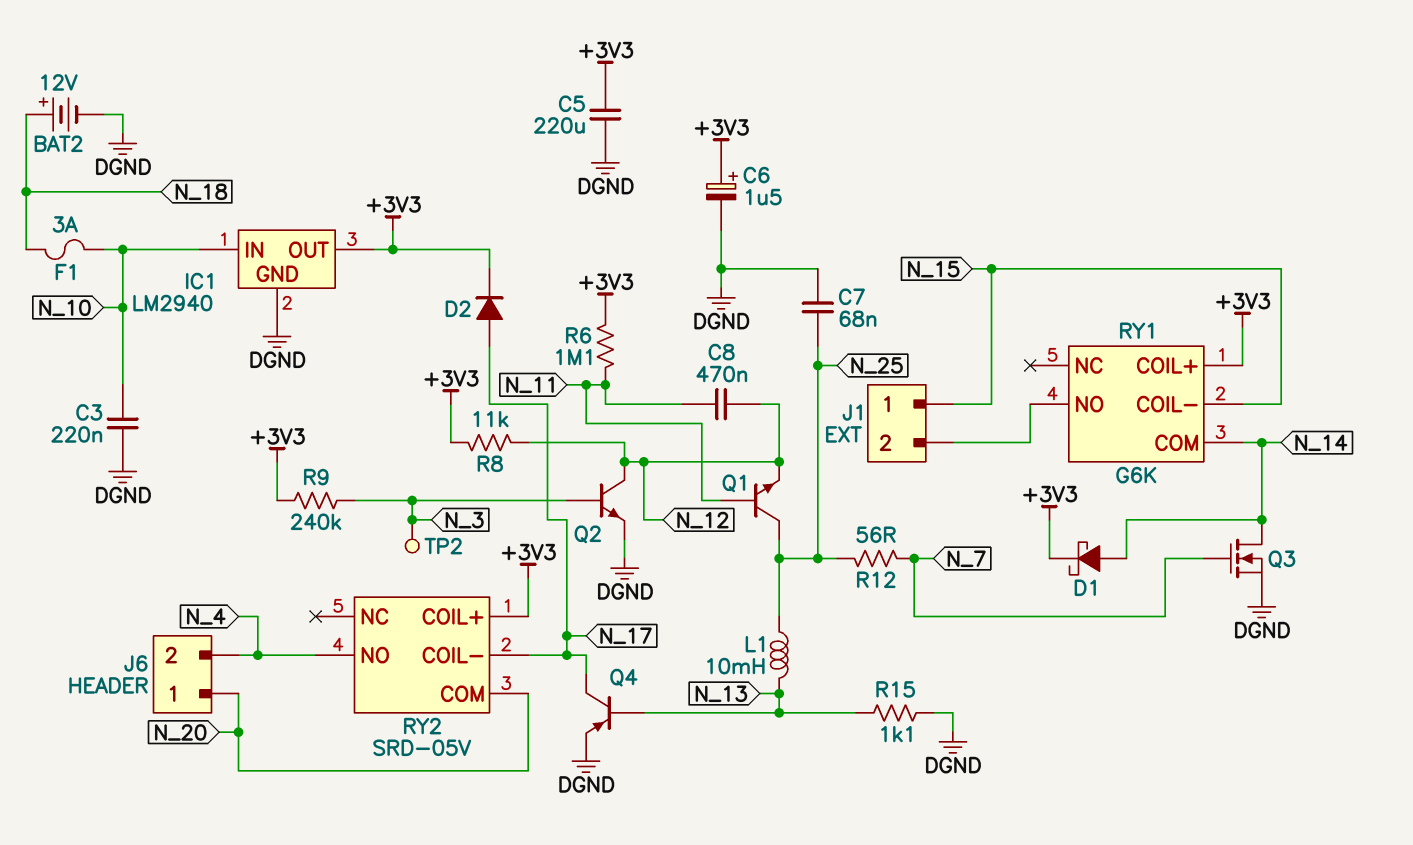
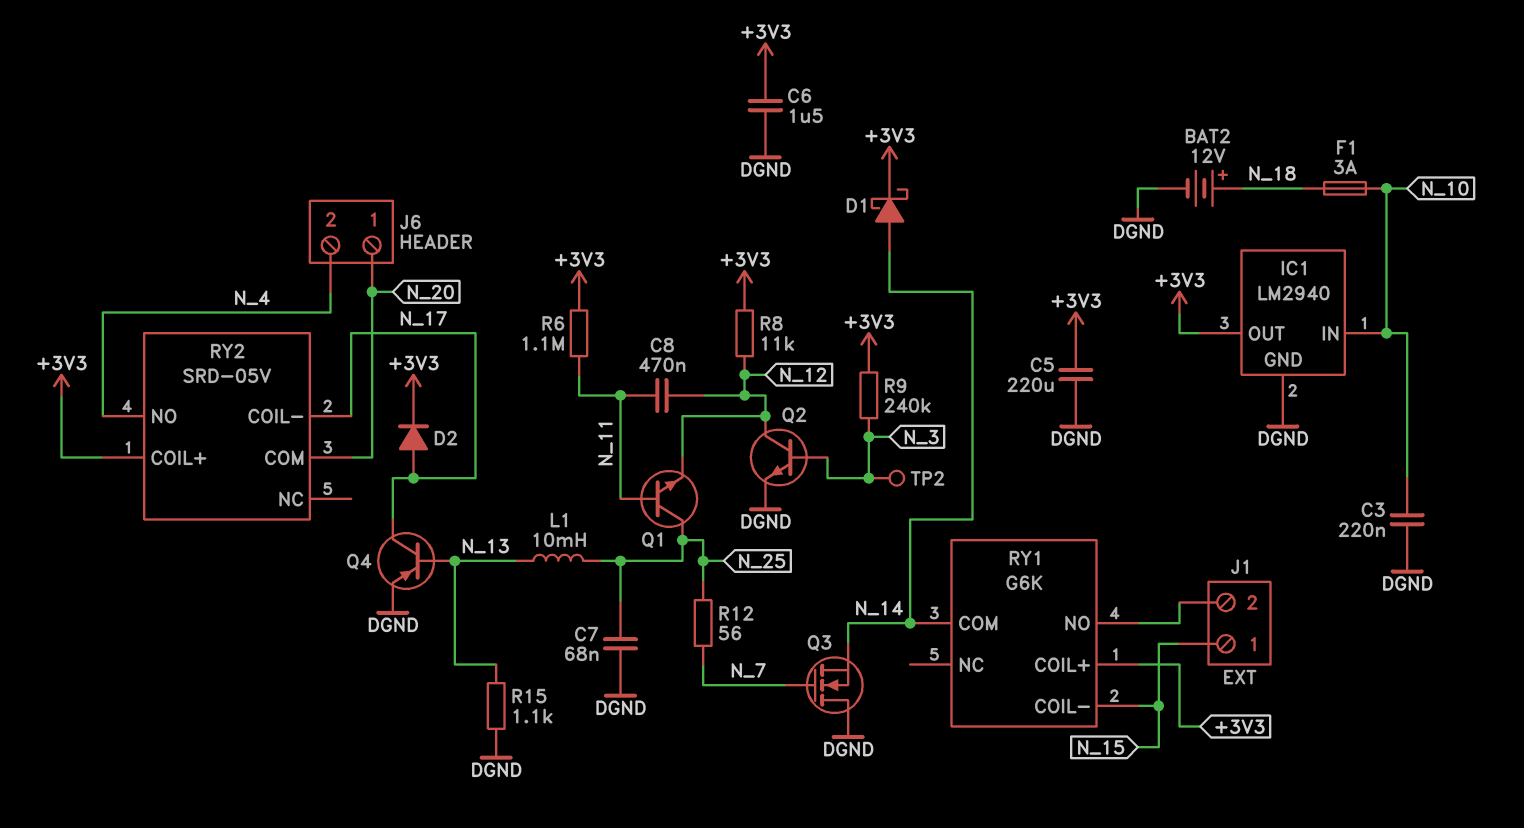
C6: 1.5uF (plus +3V3, minus DGND) -> 1.5uF (+3V3, DGND)
Q3: NMOS (G N_7, D N_14, S DGND) -> NMOS (G N_7, D DGND, S N_14)

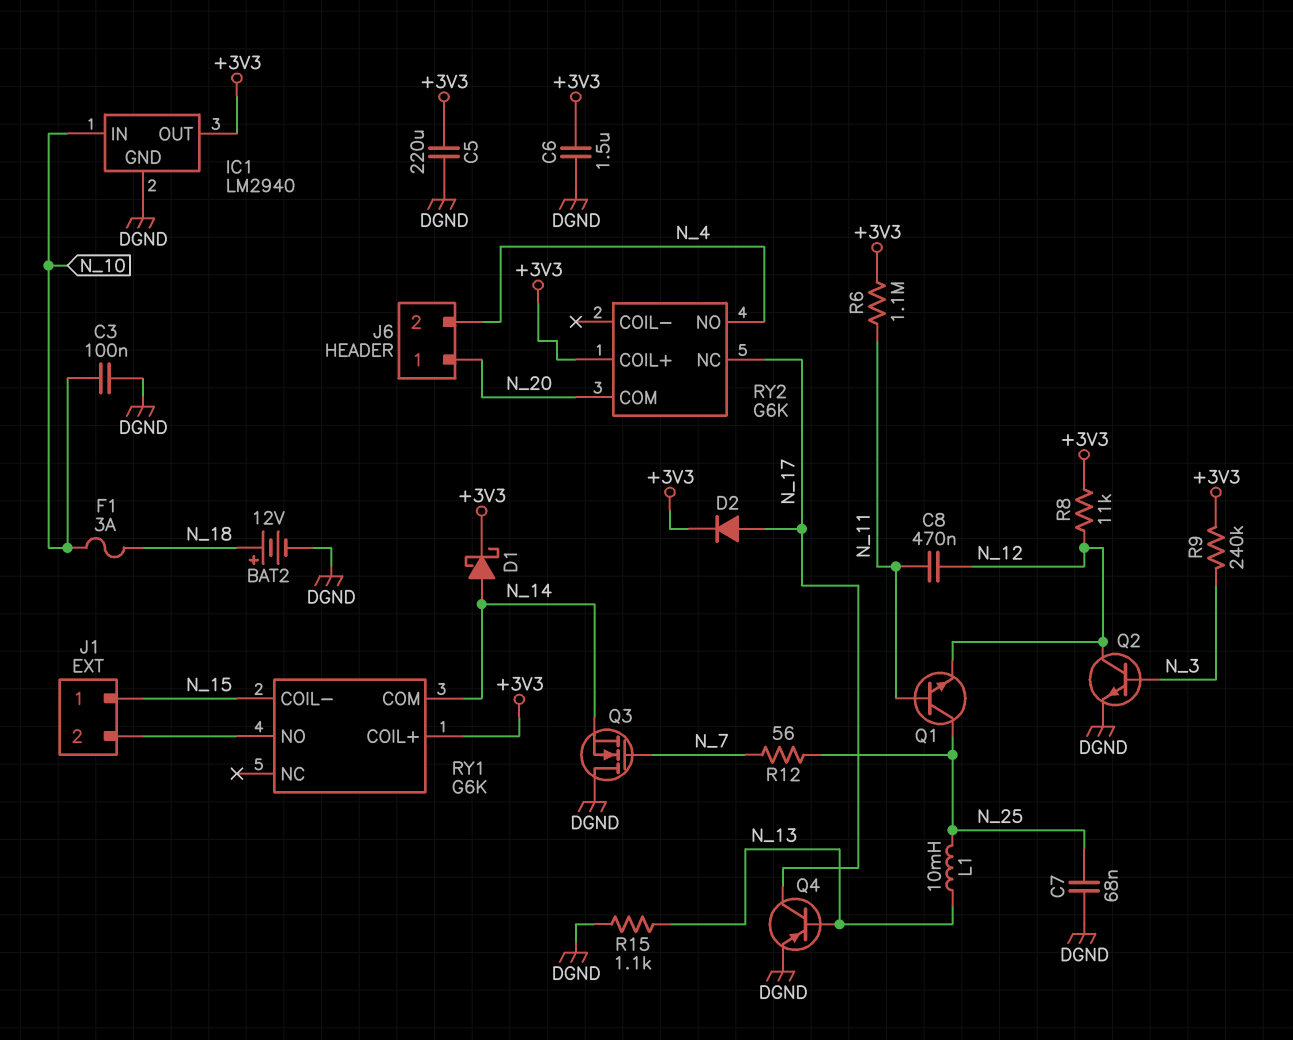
C3: 220nF (DGND, N_10) -> 100nF (DGND, N_10)
RY2: SRD-05V -> G6K
RY2 pin COIL-: N_17 -> none
RY2 pin NC: none -> N_17
TP2: test point (N_3) -> none

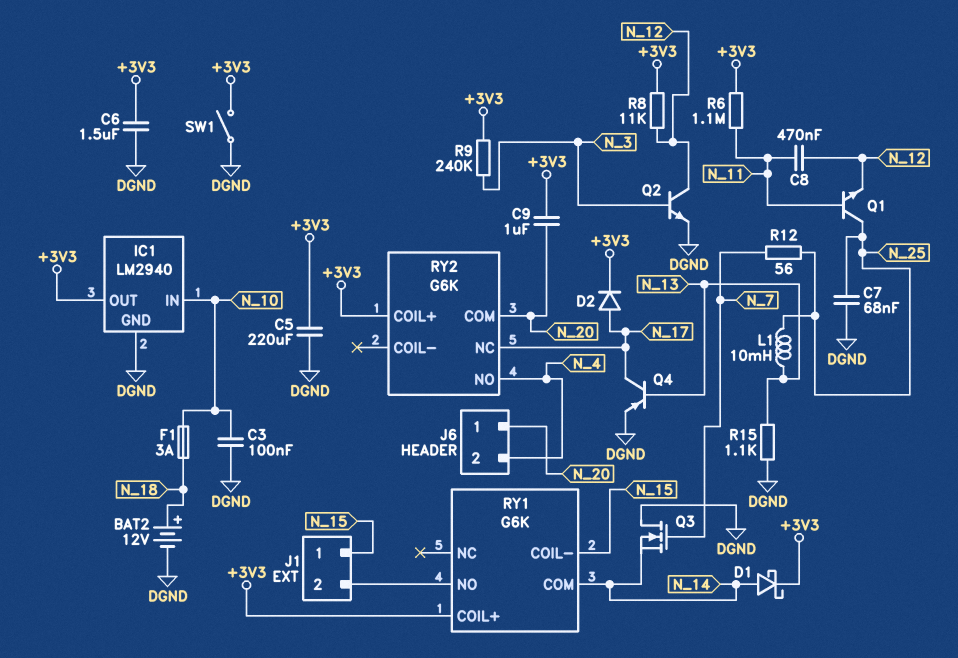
C9: none -> 1uF (+3V3, N_20)
SW1: none -> switch (+3V3, DGND)

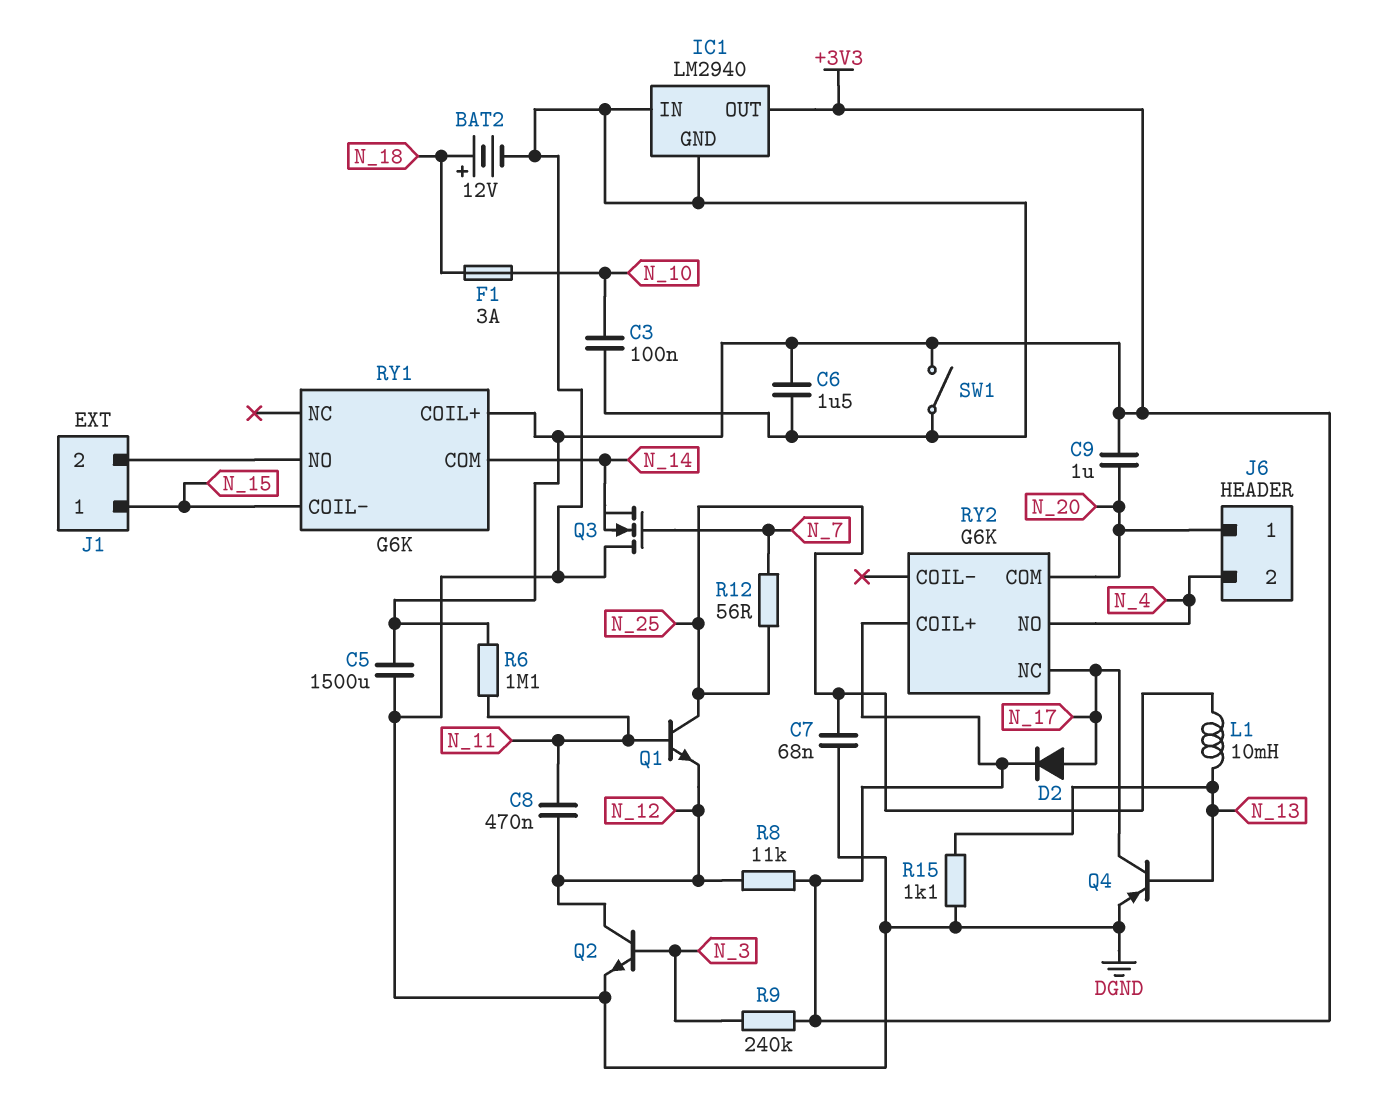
C5: 220uF (+3V3, DGND) -> 1500uF (+3V3, DGND)
D1: schottky (A N_14, K +3V3) -> none
IC1 pin IN: N_10 -> DGND

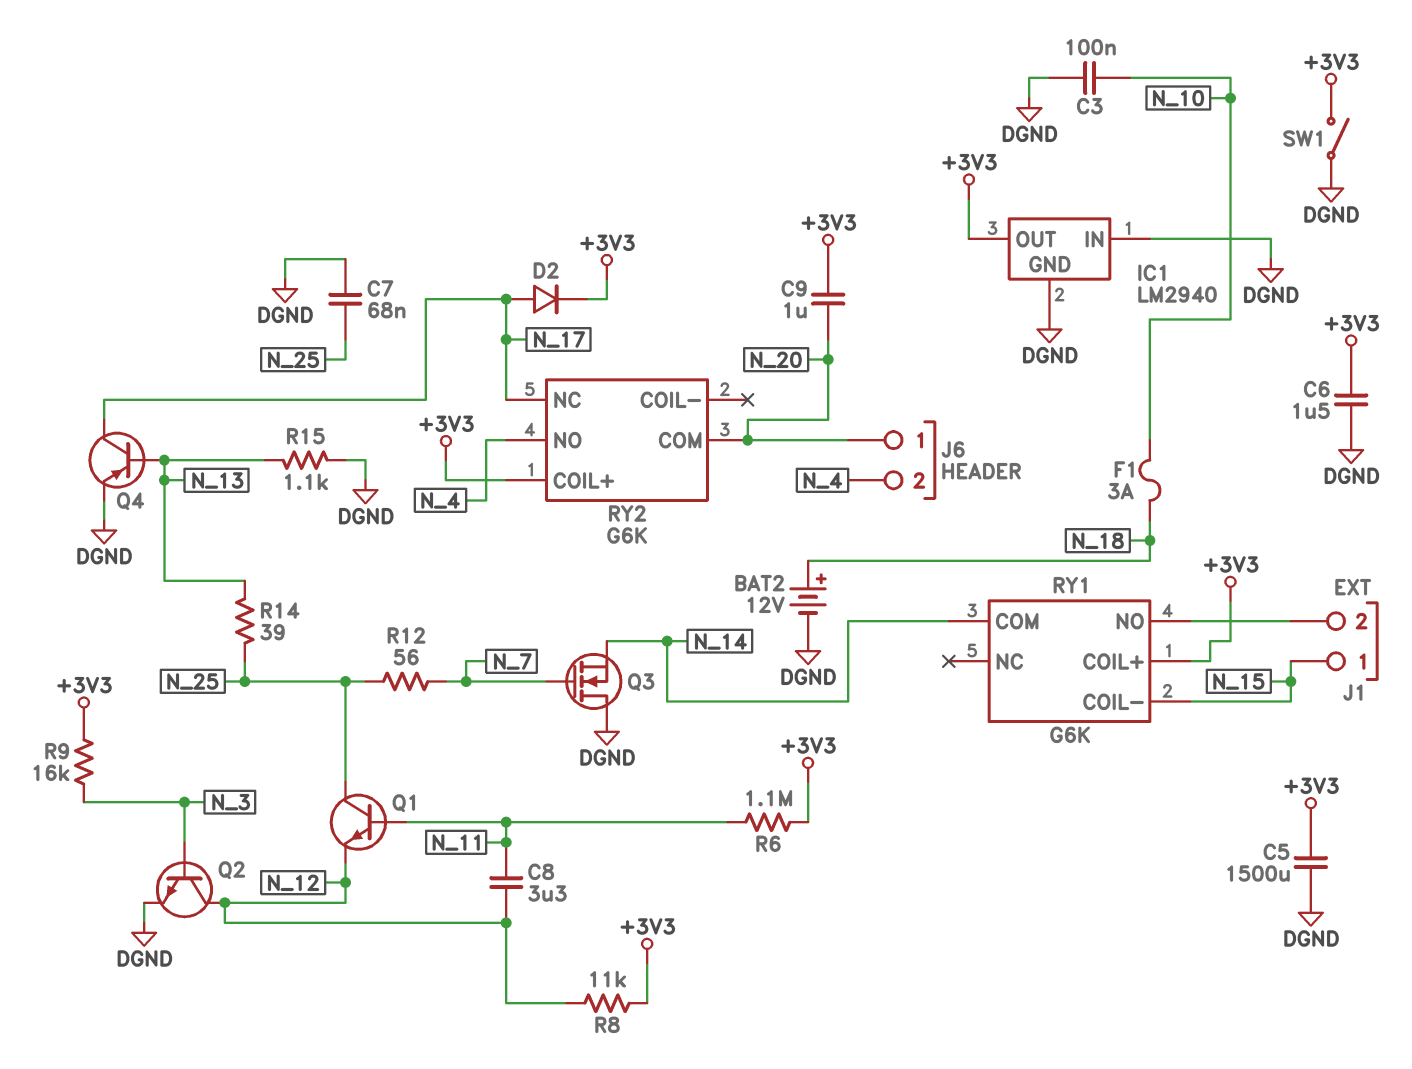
C8: 470nF (N_11, N_12) -> 3.3uF (N_11, N_12)
L1: 10mH (N_13, N_25) -> none
R9: 240k (+3V3, N_3) -> 16k (+3V3, N_3)
R14: none -> 39 (N_13, N_25)

